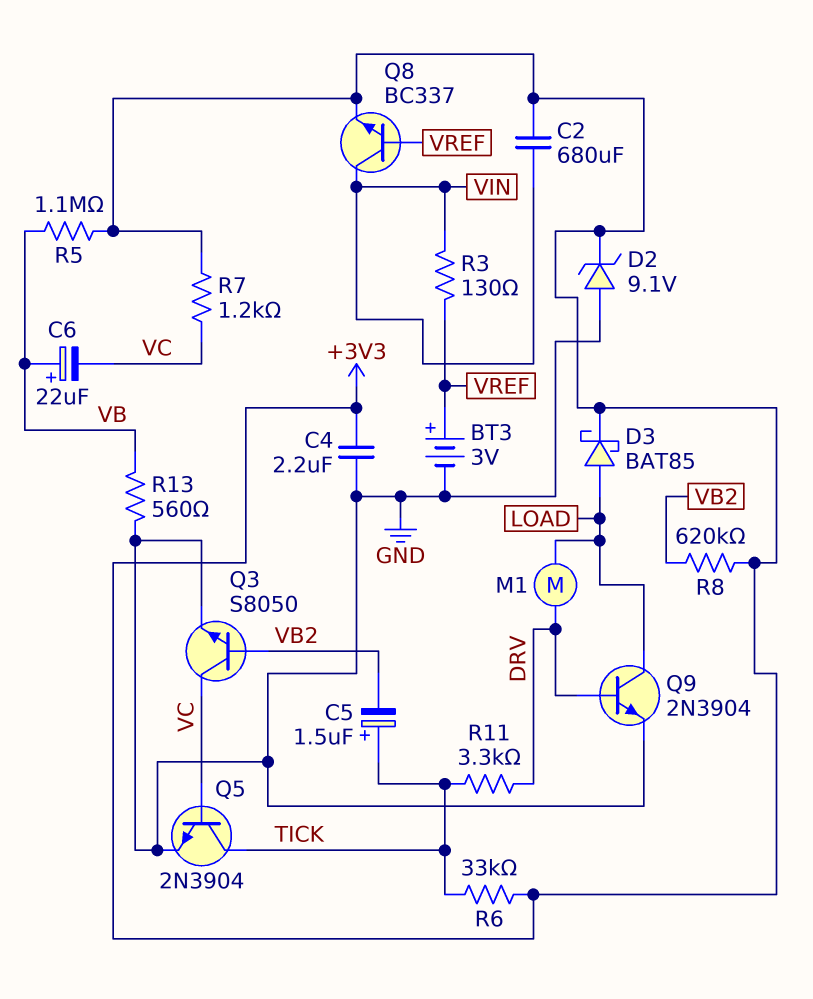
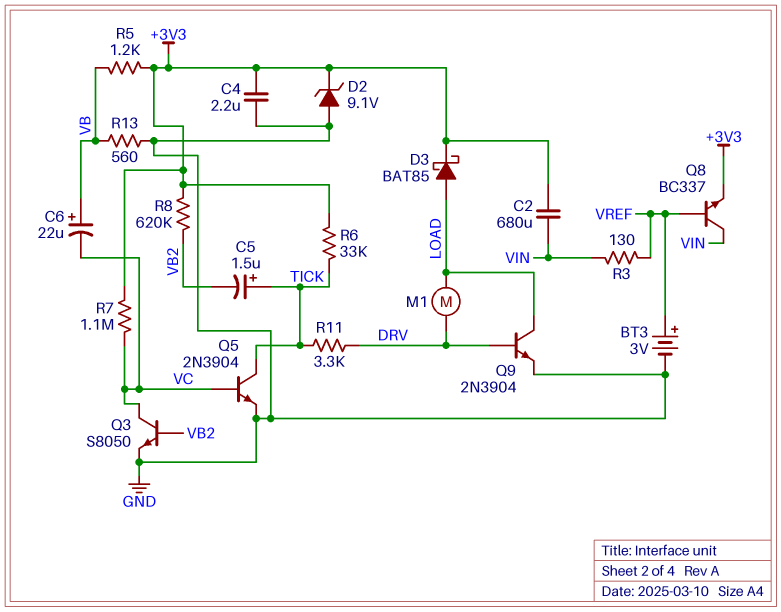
R5: 1.1M (+3V3, VB) -> 1.2k (+3V3, VB)
R7: 1.2k (+3V3, VC) -> 1.1M (+3V3, VC)

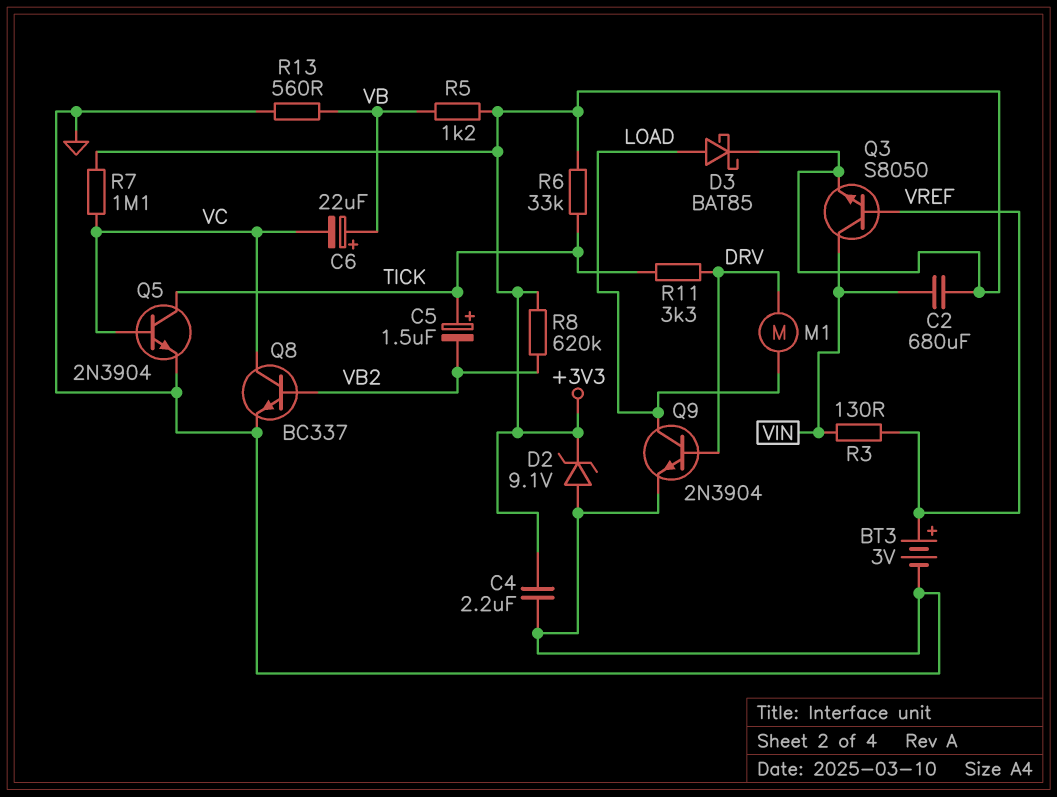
Q3: NPN S8050 (B VB2, C VC, E GND) -> NPN S8050 (B VREF, C VIN, E +3V3)
Q8: NPN BC337 (B VREF, C VIN, E +3V3) -> NPN BC337 (B VB2, C VC, E GND)

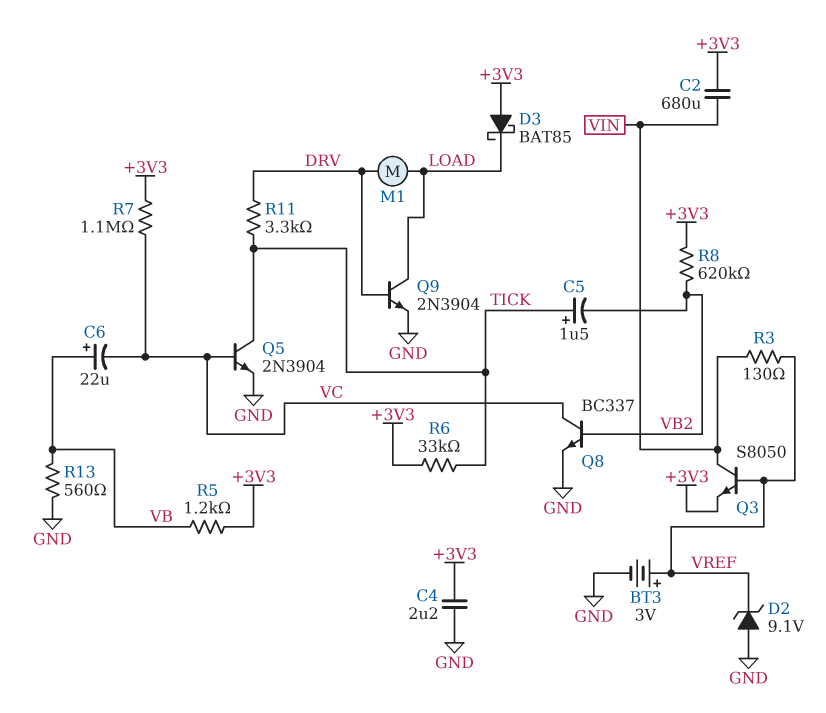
D2: zener 9.1V (A GND, K +3V3) -> zener 9.1V (A GND, K VREF)
D3: schottky BAT85 (A LOAD, K +3V3) -> schottky BAT85 (A +3V3, K LOAD)

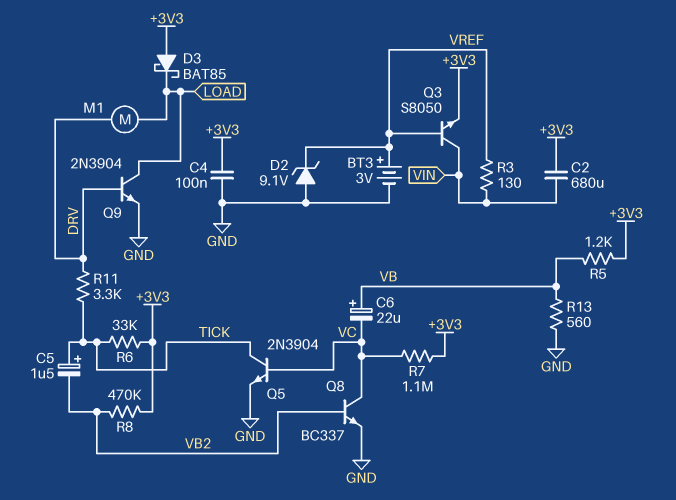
C4: 2.2uF (+3V3, GND) -> 100nF (+3V3, GND)
R8: 620k (+3V3, VB2) -> 470k (+3V3, VB2)

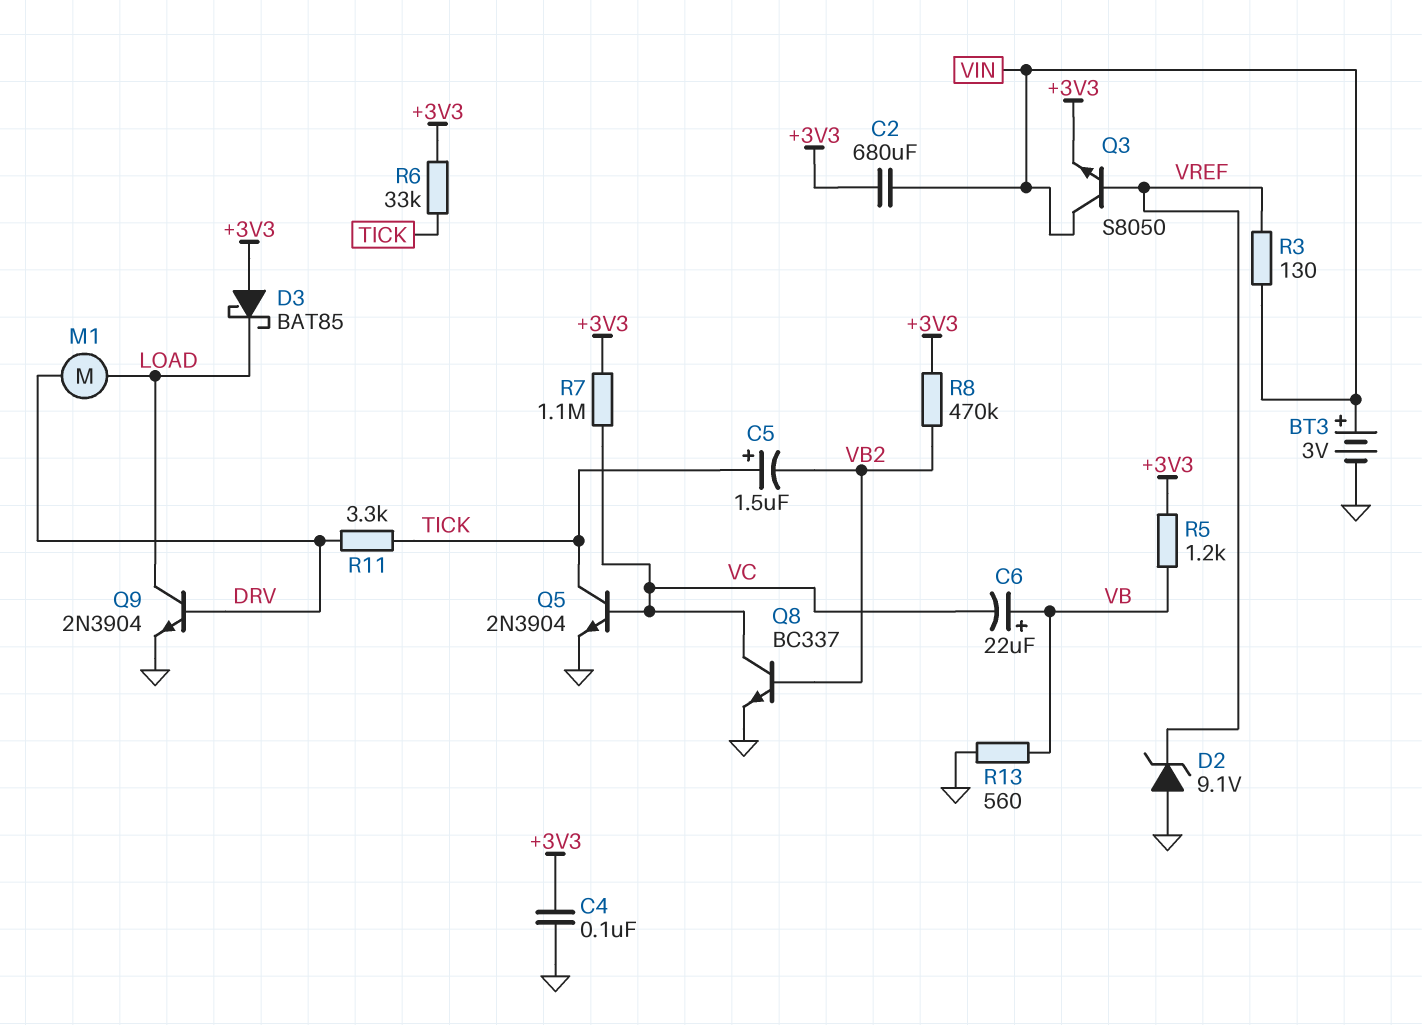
BT3: 3V (plus VREF, minus GND) -> 3V (plus VIN, minus GND)

